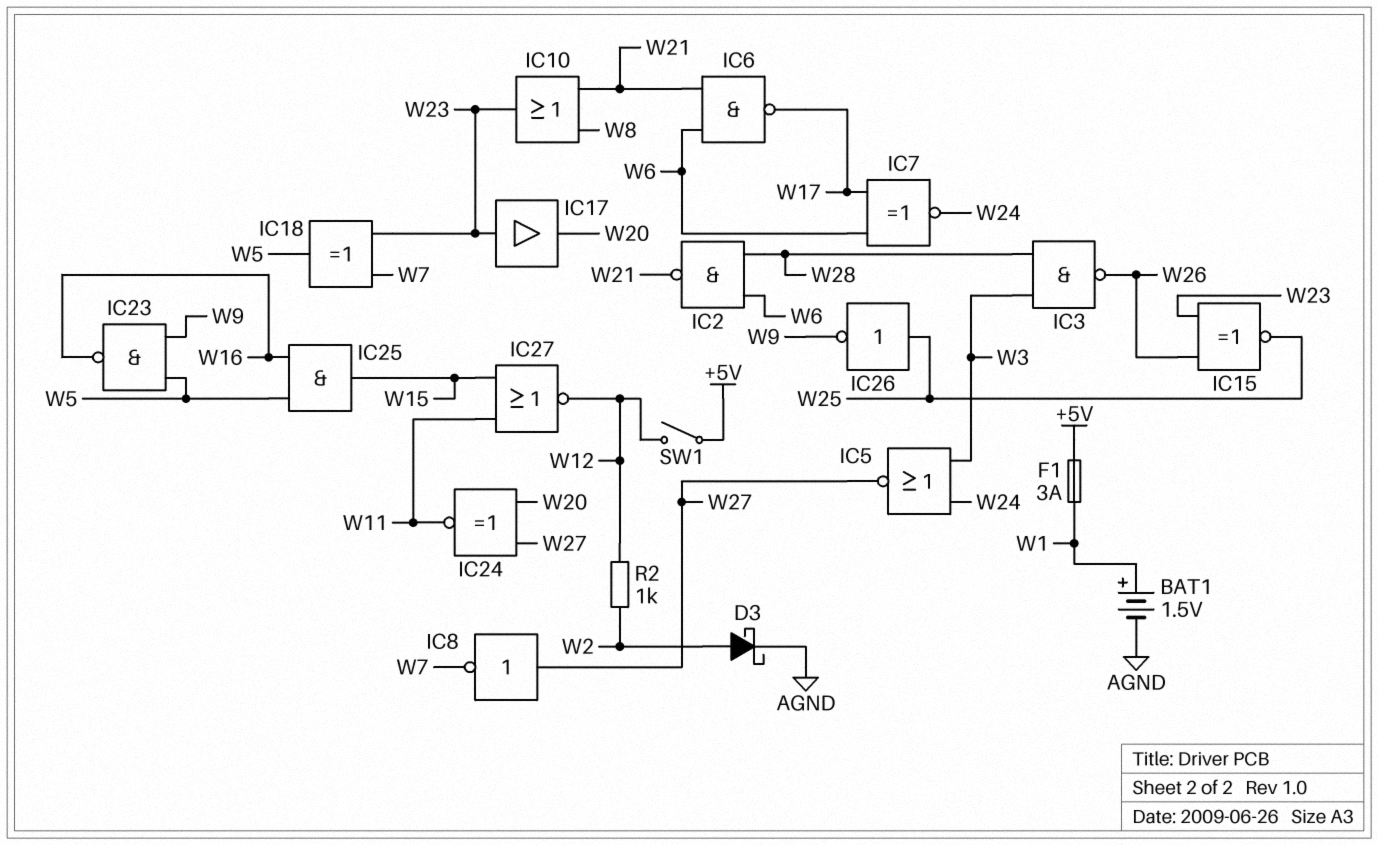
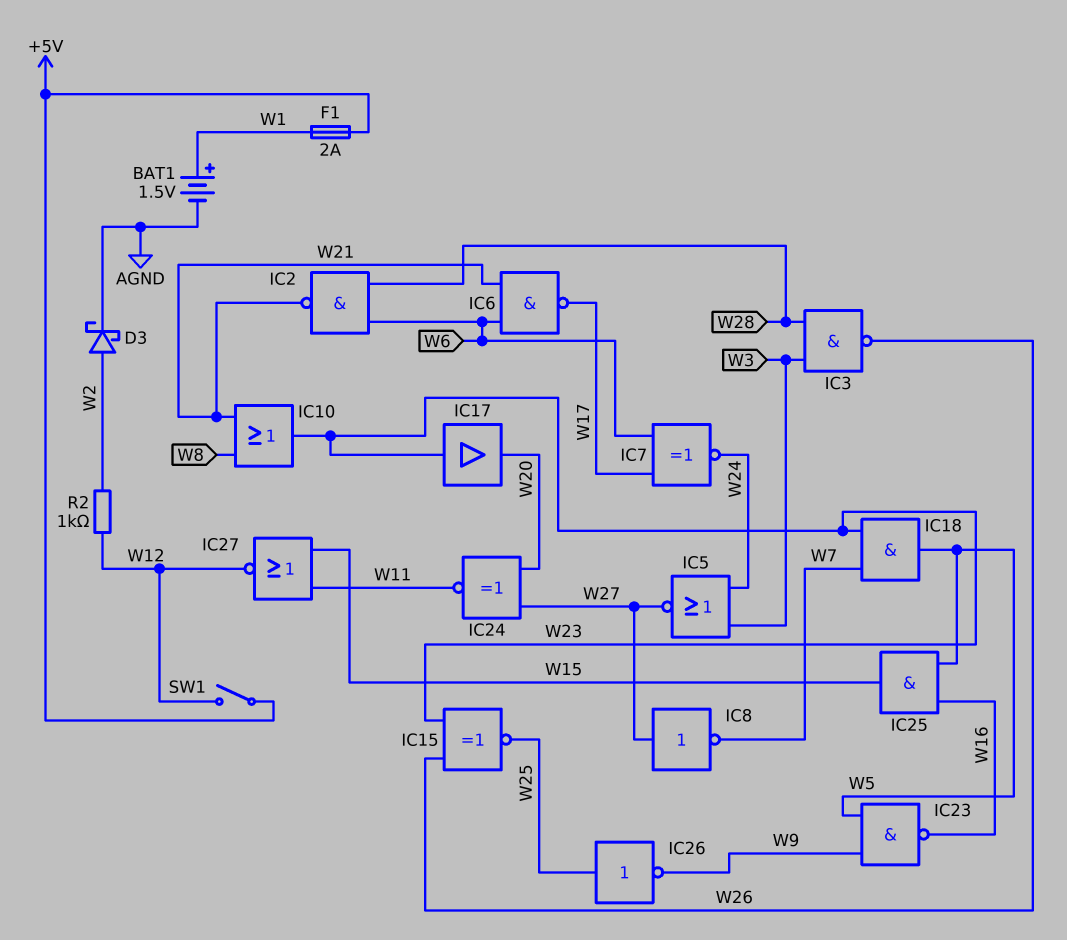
F1: 3A (+5V, W1) -> 2A (+5V, W1)
IC18: XOR (in W7, in W23, out W5) -> AND (in W7, in W23, out W5)

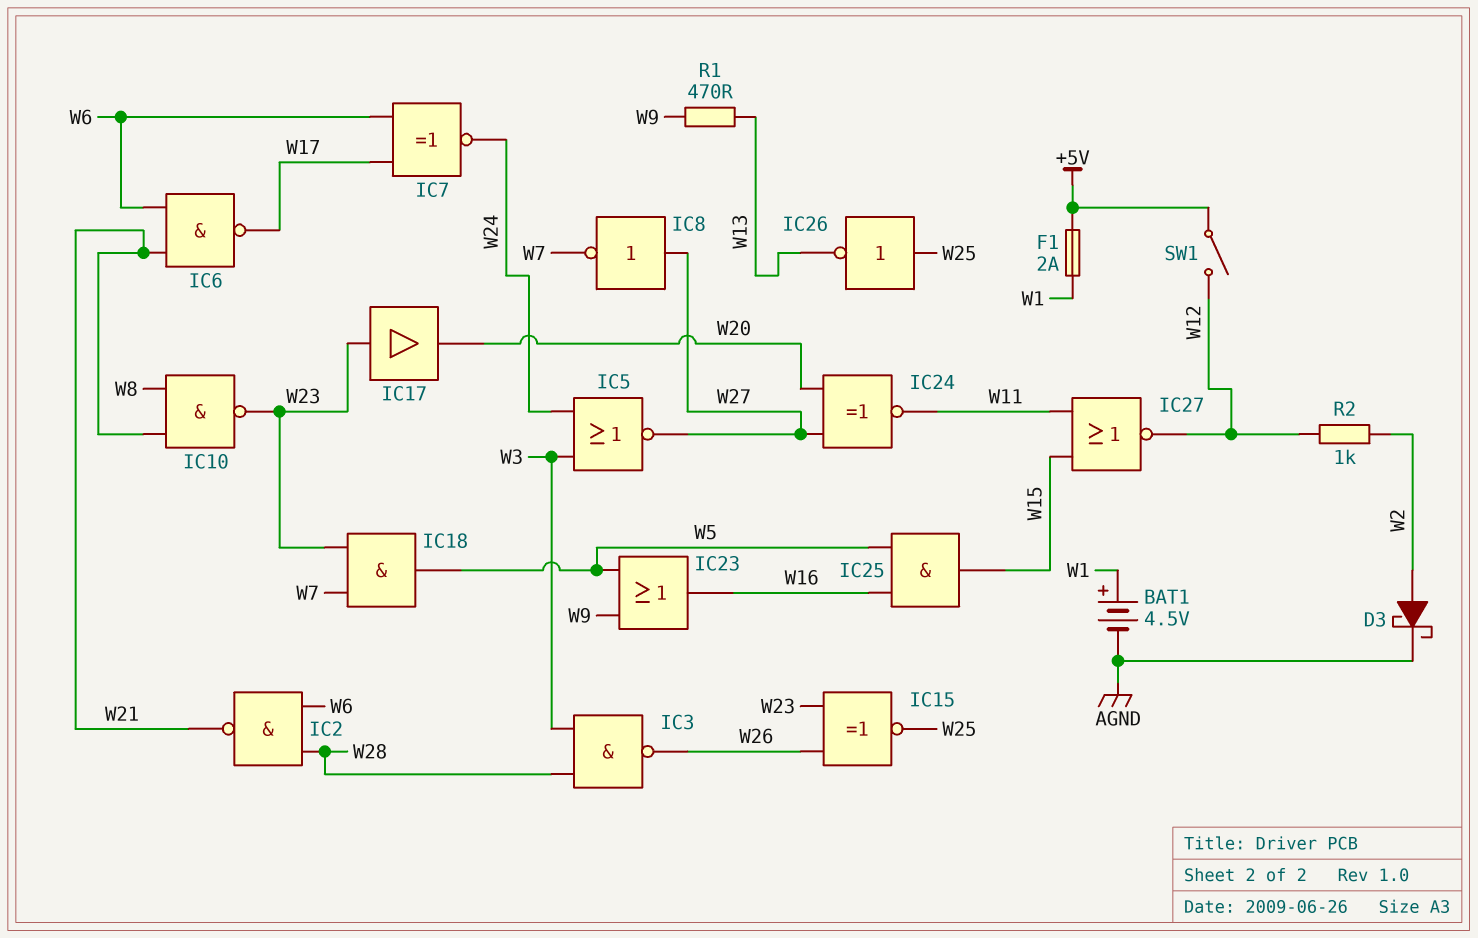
BAT1: 1.5V (plus W1, minus AGND) -> 4.5V (plus W1, minus AGND)
IC10: OR (in W8, in W21, out W23) -> NAND (in W8, in W21, out W23)
IC23: NAND (in W5, in W9, out W16) -> OR (in W5, in W9, out W16)
IC26: NOT (in W25, out W9) -> NOT (in W25, out W13)
R1: none -> 470 (W9, W13)

